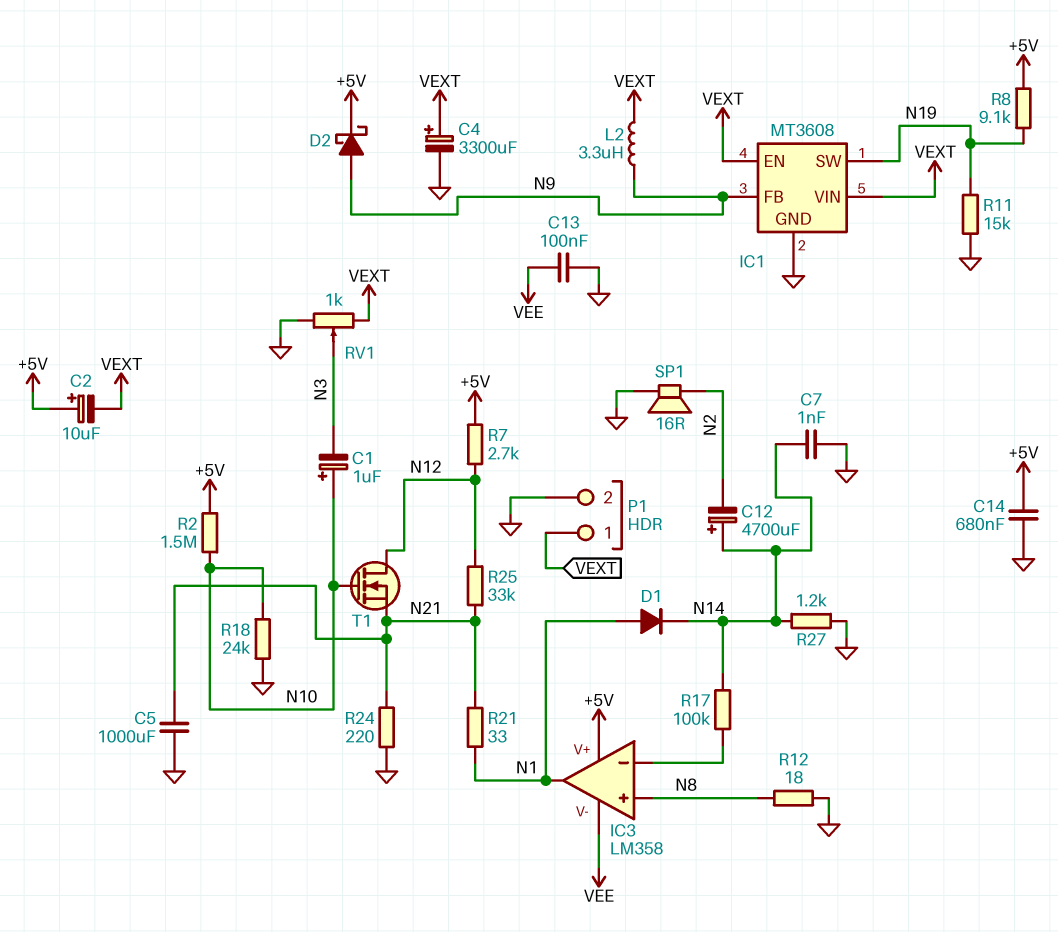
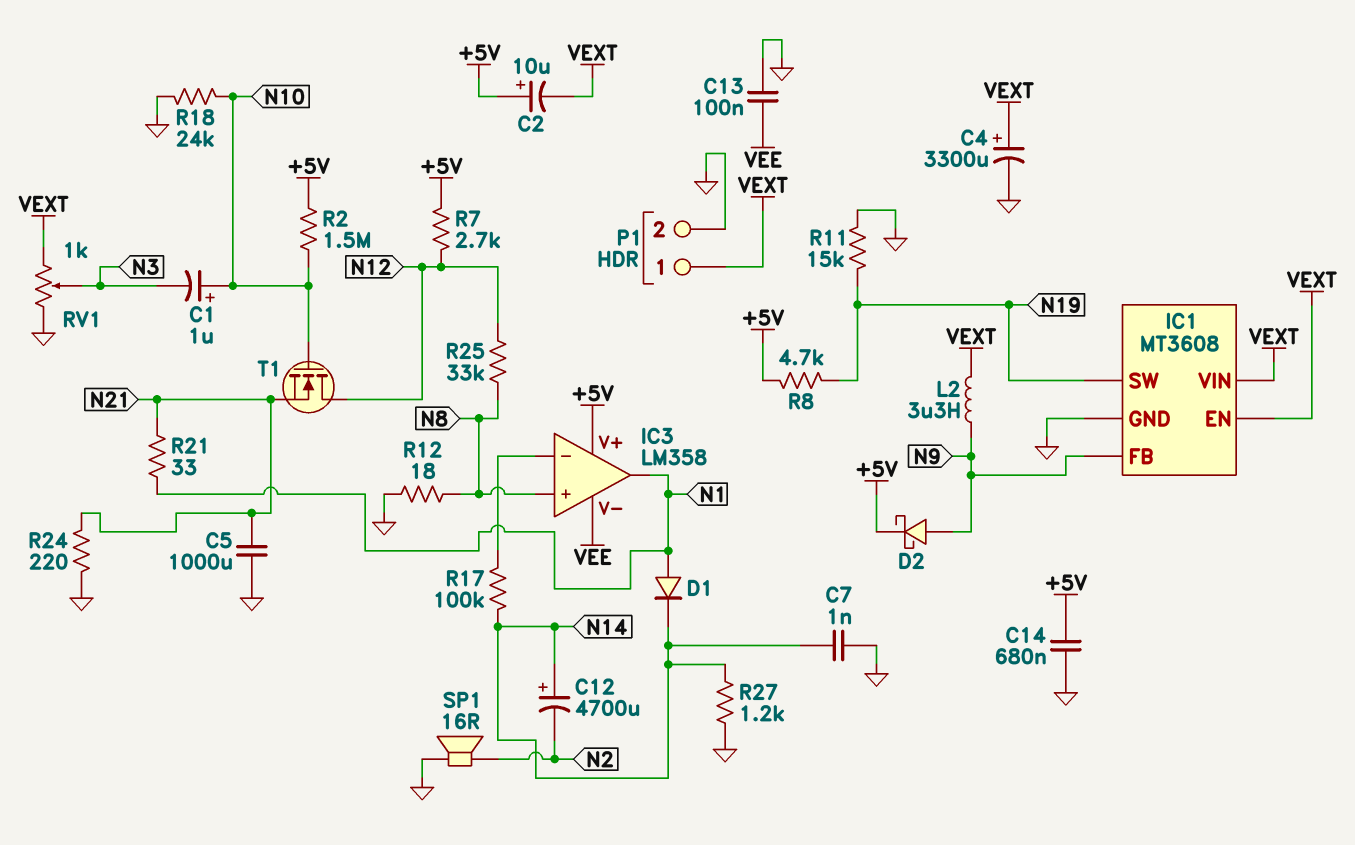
R8: 9.1k (+5V, N19) -> 4.7k (+5V, N19)
R25: 33k (N12, N21) -> 33k (N8, N12)

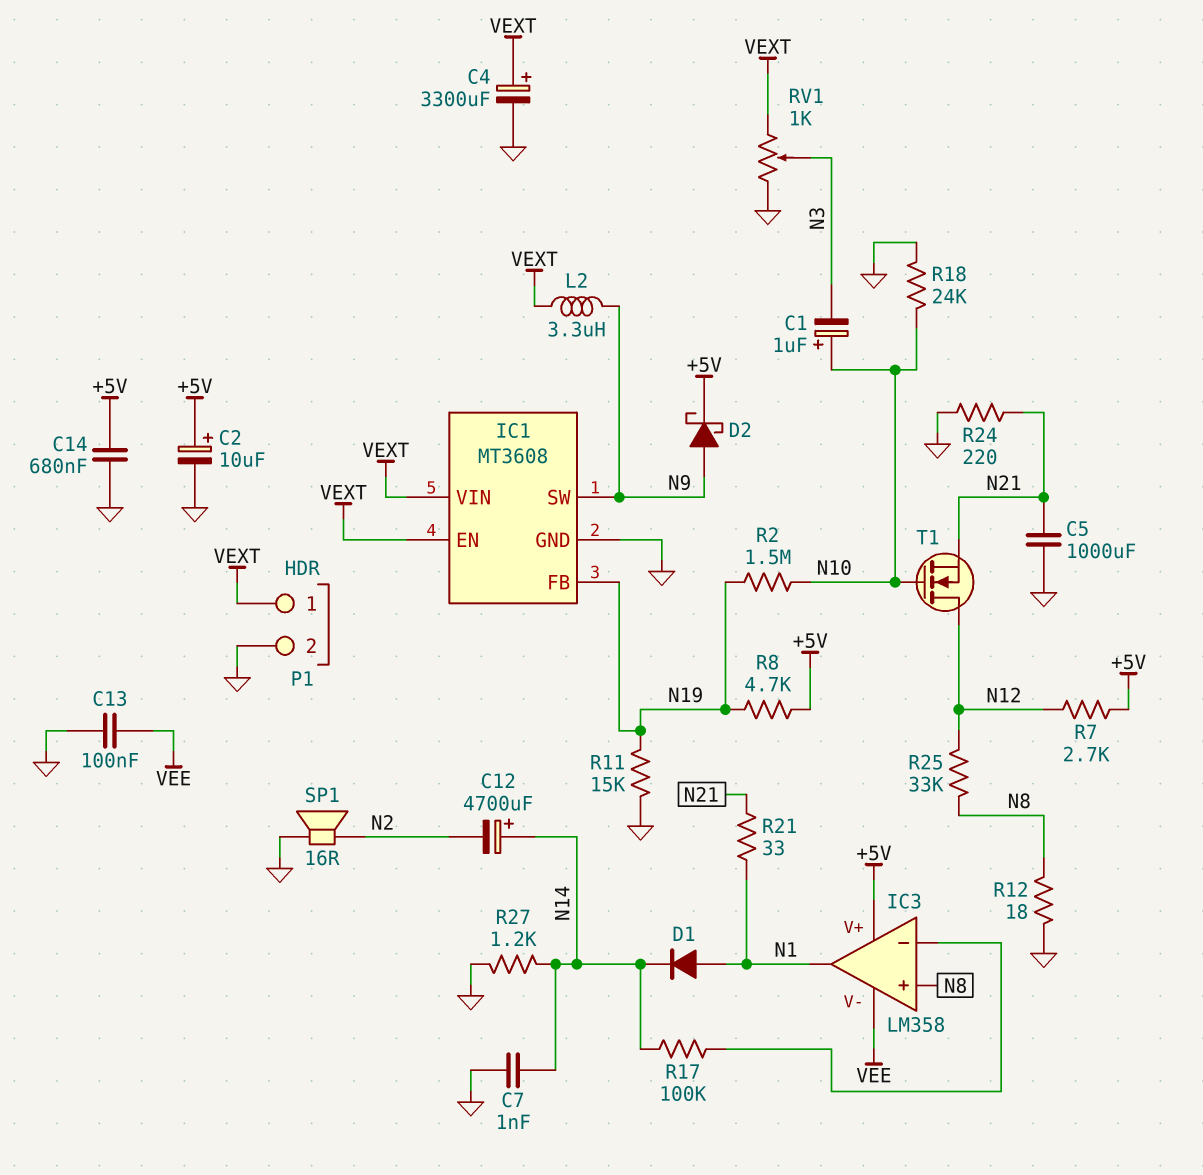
C2: 10uF (plus +5V, minus VEXT) -> 10uF (plus +5V, minus GND)
IC1 pin FB: N9 -> N19
IC1 pin SW: N19 -> N9
R2: 1.5M (+5V, N10) -> 1.5M (N10, N19)

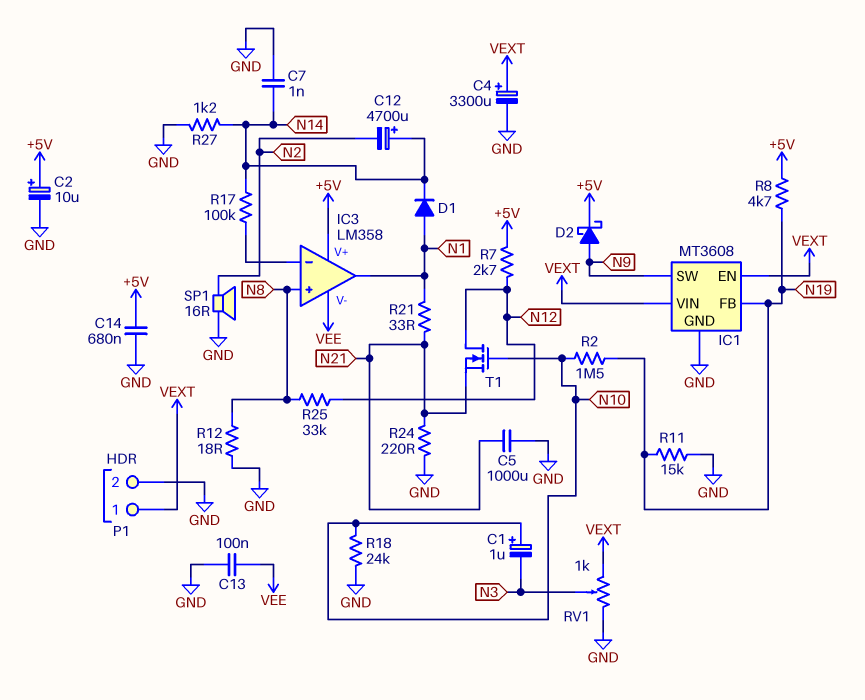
L2: 3.3uH (N9, VEXT) -> none

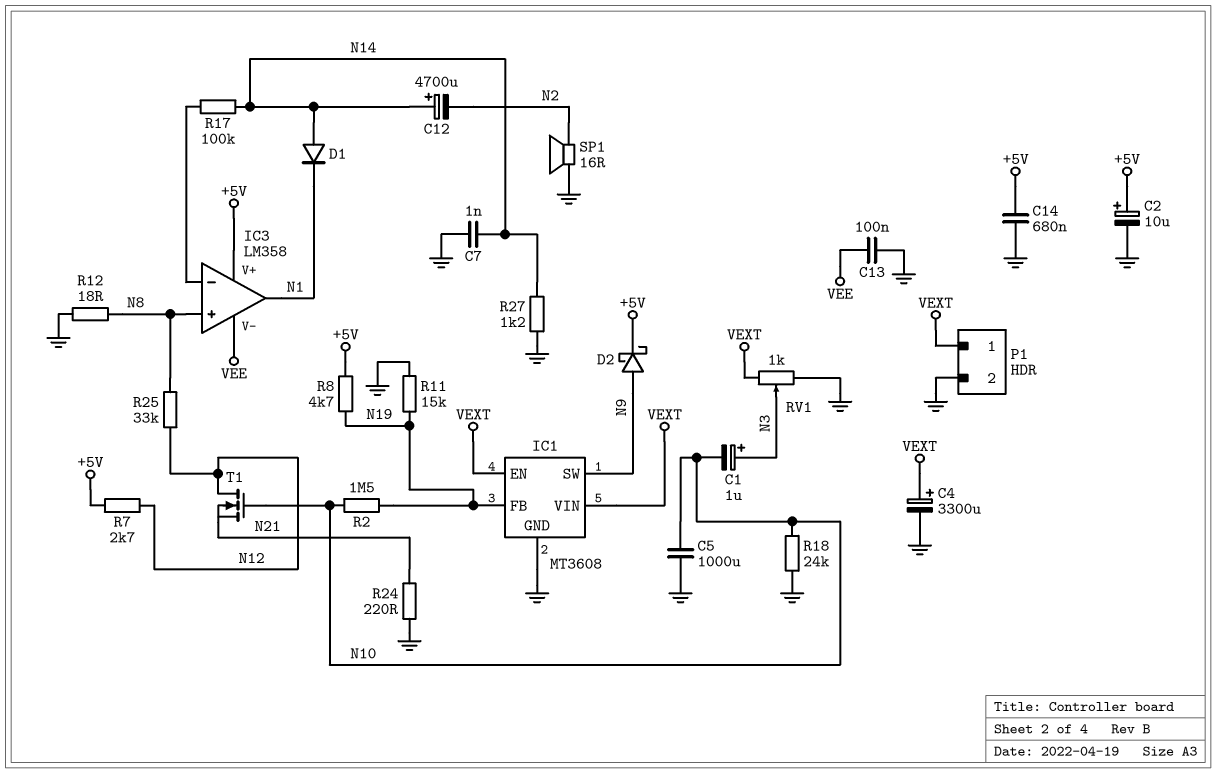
C1: 1uF (plus N10, minus N3) -> 1uF (plus N3, minus N10)
C5: 1000uF (GND, N21) -> 1000uF (GND, N10)
D1: diode (A N1, K N14) -> diode (A N14, K N1)
R21: 33 (N1, N21) -> none

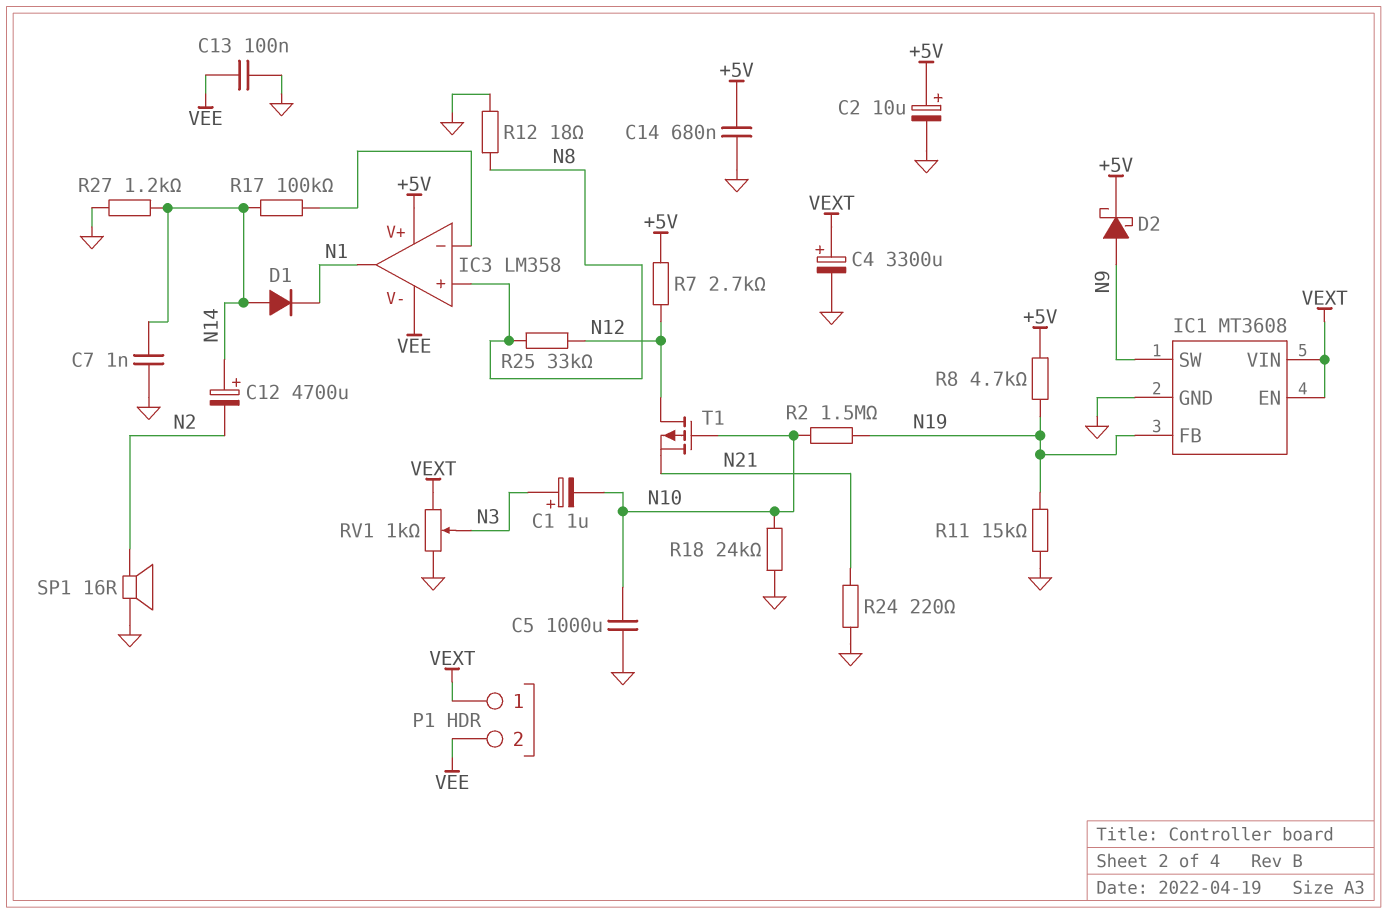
P1 pin 2: GND -> VEE
T1: NMOS (G N10, D N12, S N21) -> PMOS (G N10, D N12, S N21)

